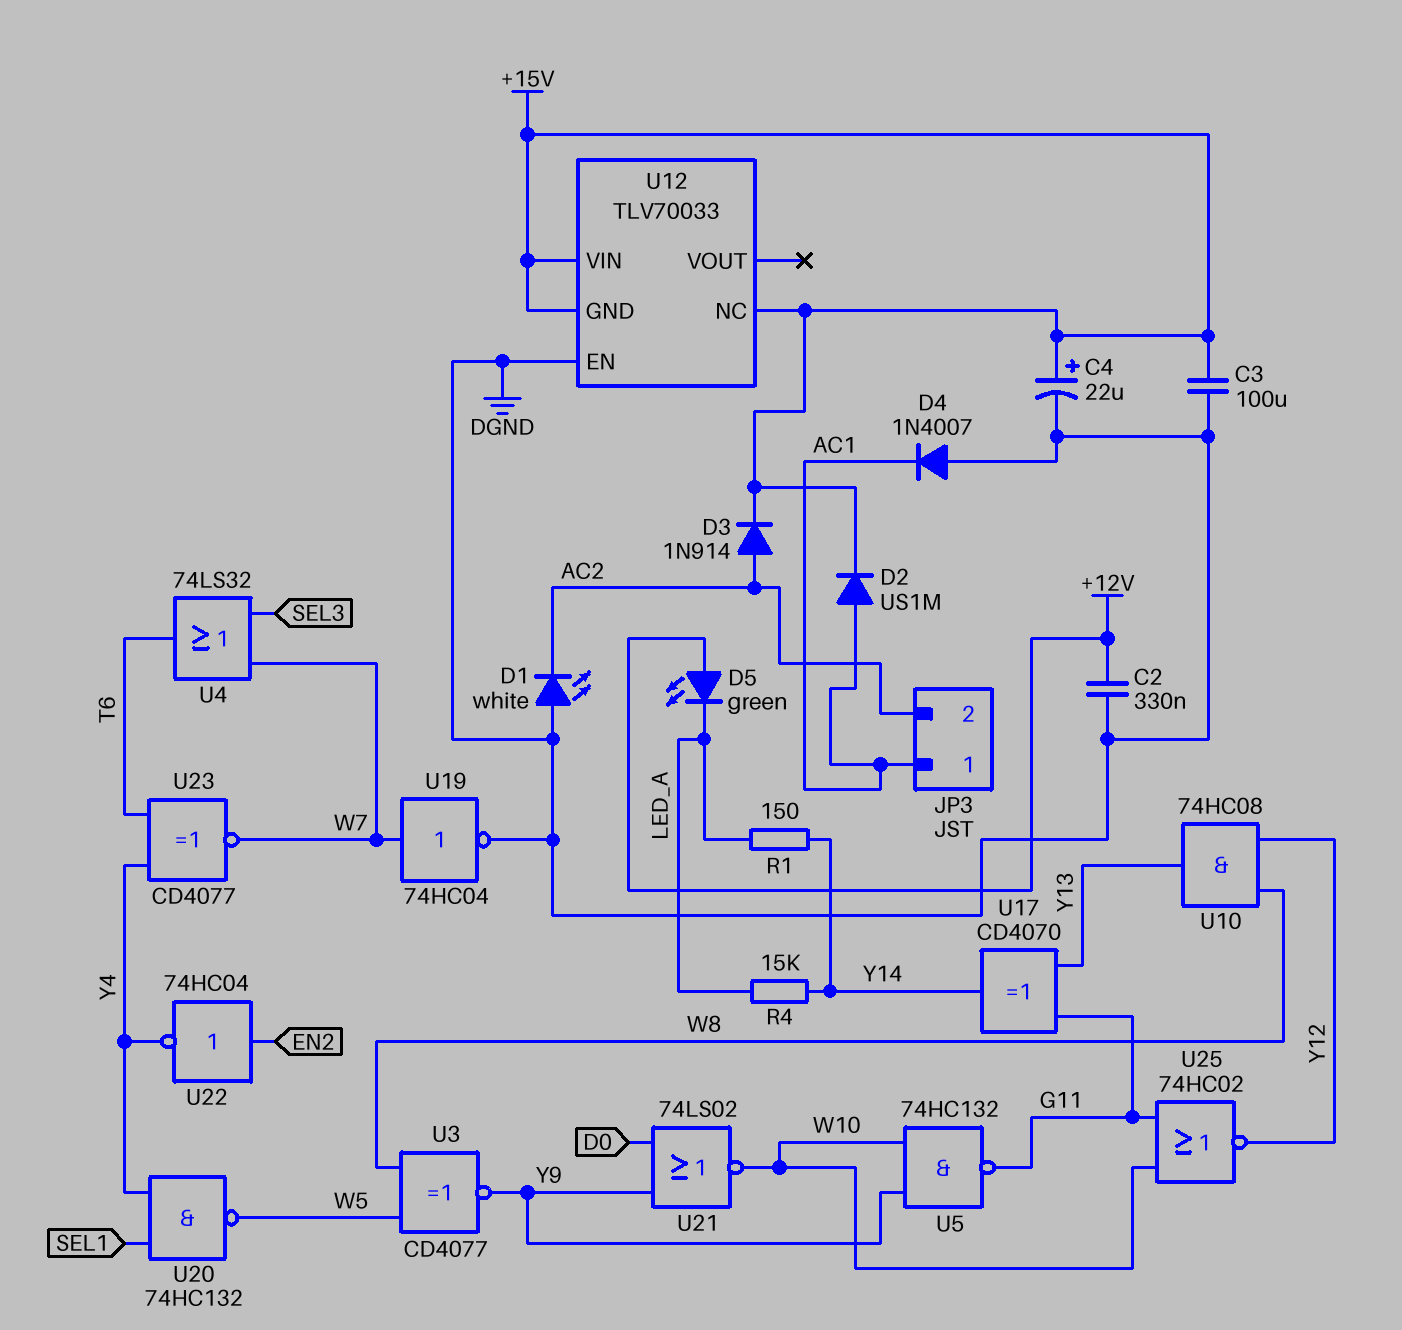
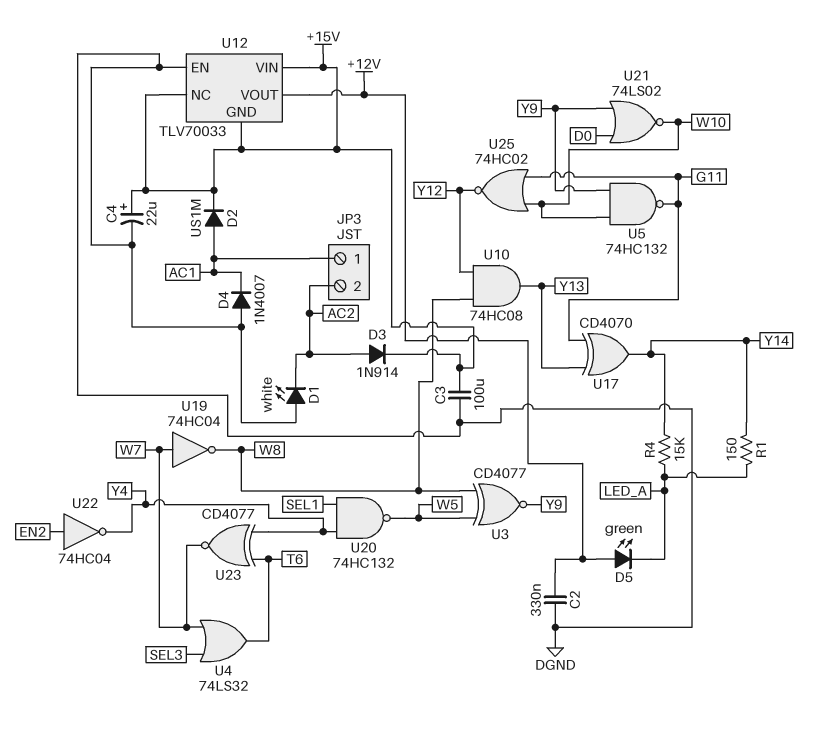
U12 pin VOUT: none -> +12V
U19: NOT 74HC04 (in W7, out DGND) -> NOT 74HC04 (in W7, out W8)

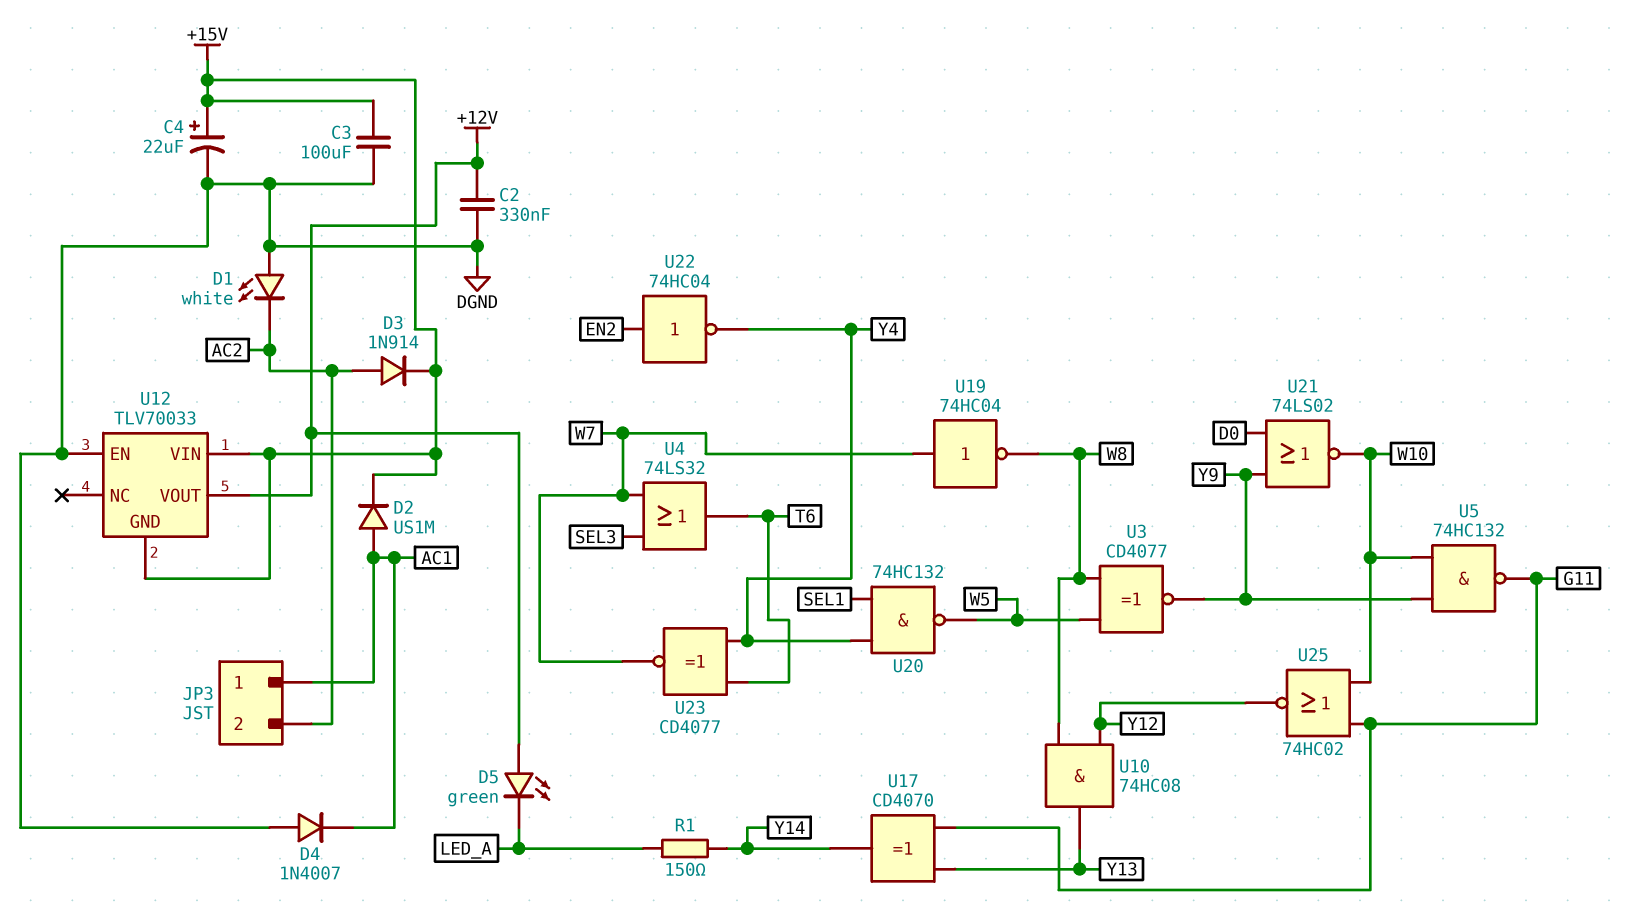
R4: 15k (LED_A, Y14) -> none
U12 pin NC: +15V -> none

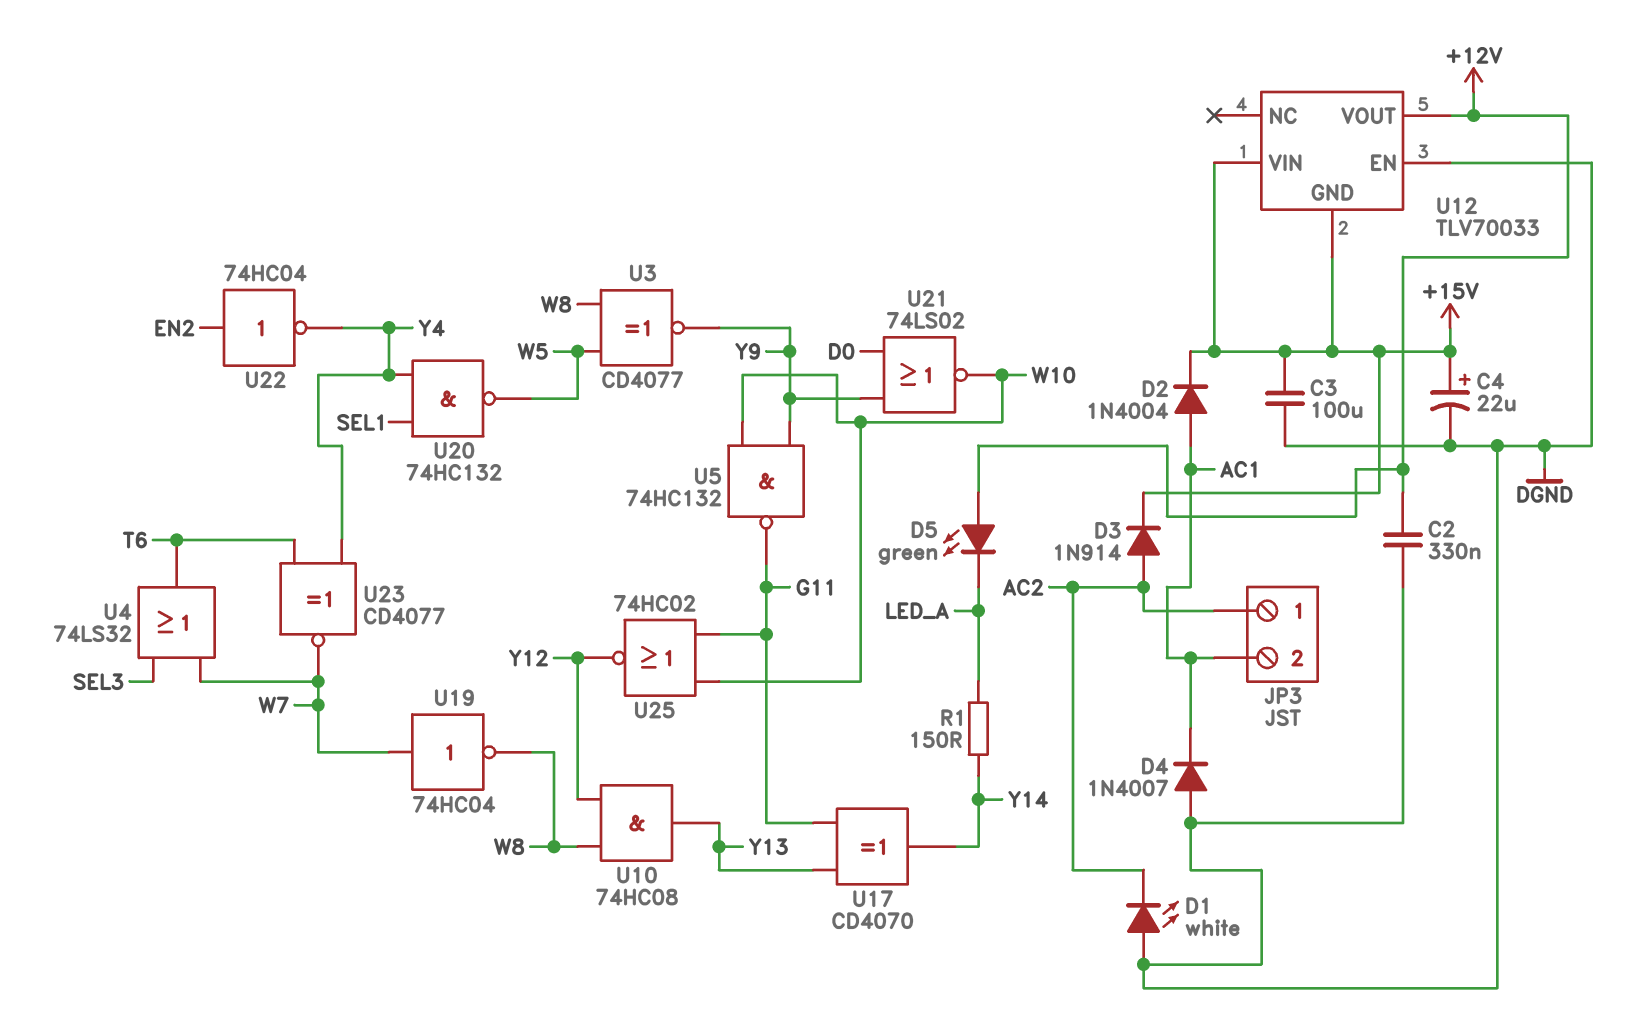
D2: diode US1M (A AC1, K +15V) -> diode 1N4004 (A AC1, K +15V)
JP3 pin 1: AC1 -> AC2
JP3 pin 2: AC2 -> AC1

